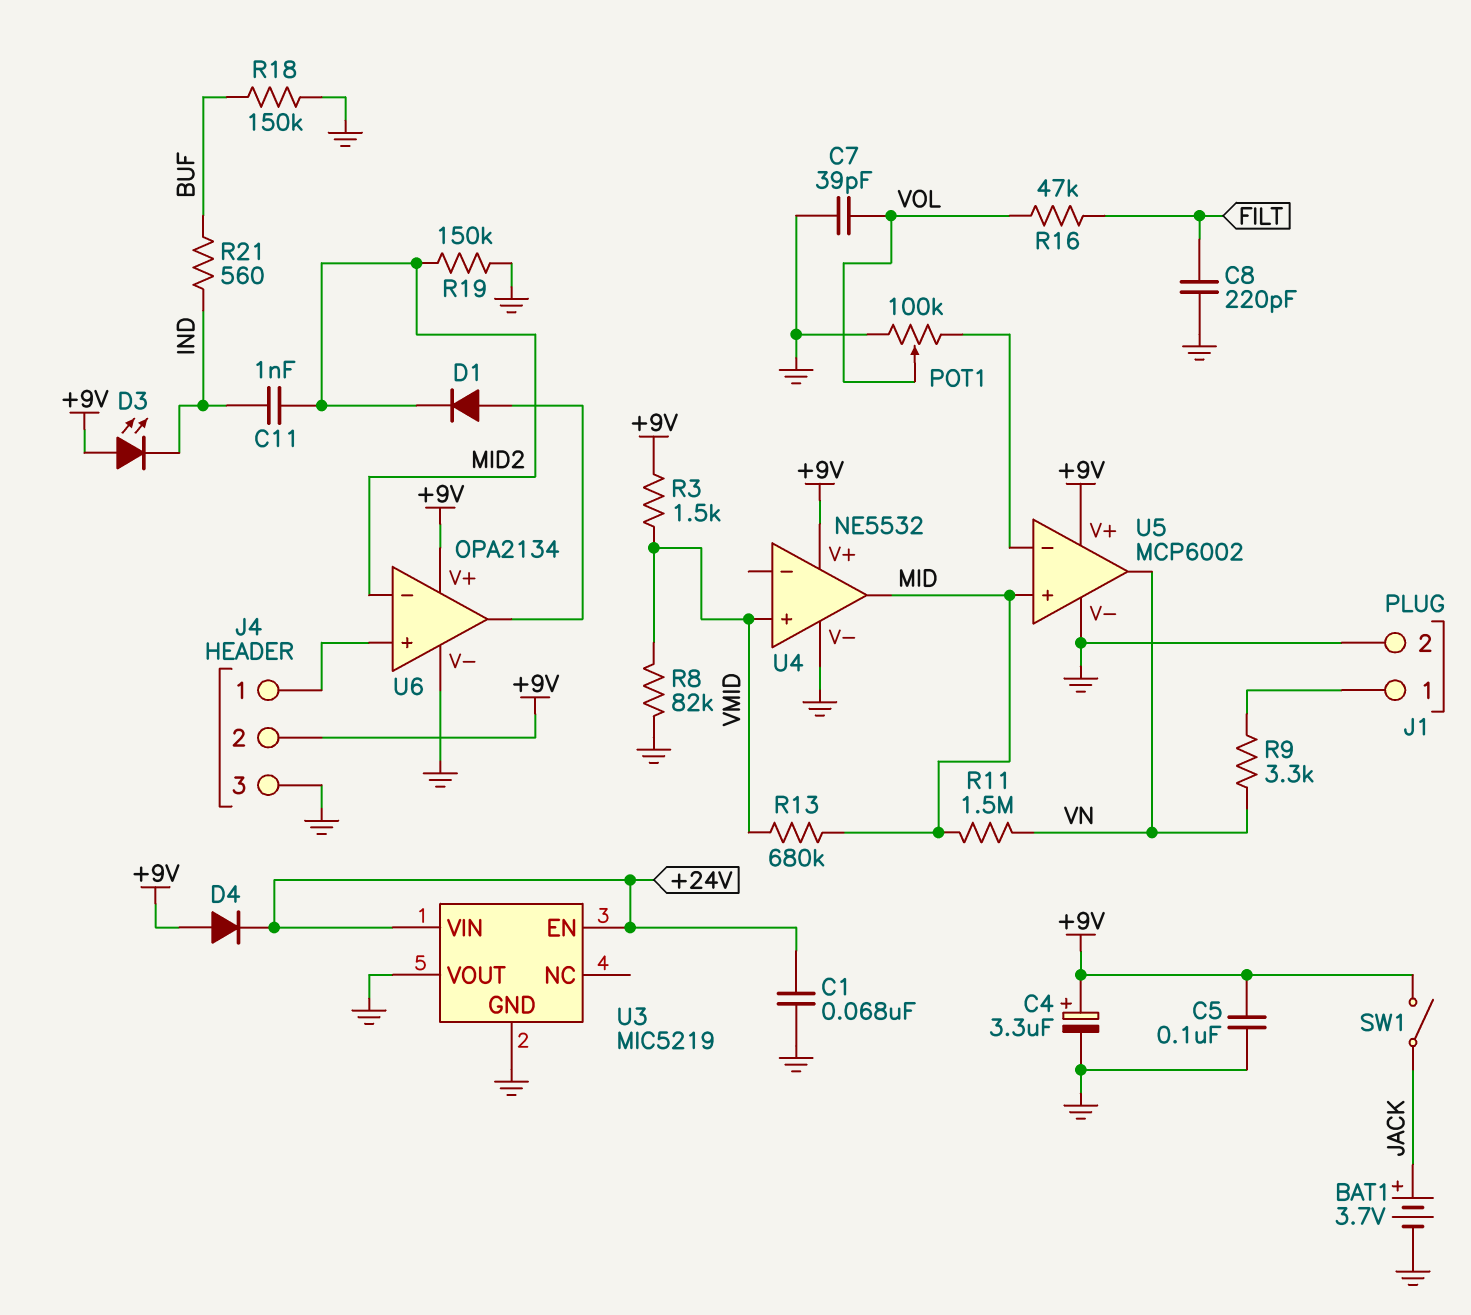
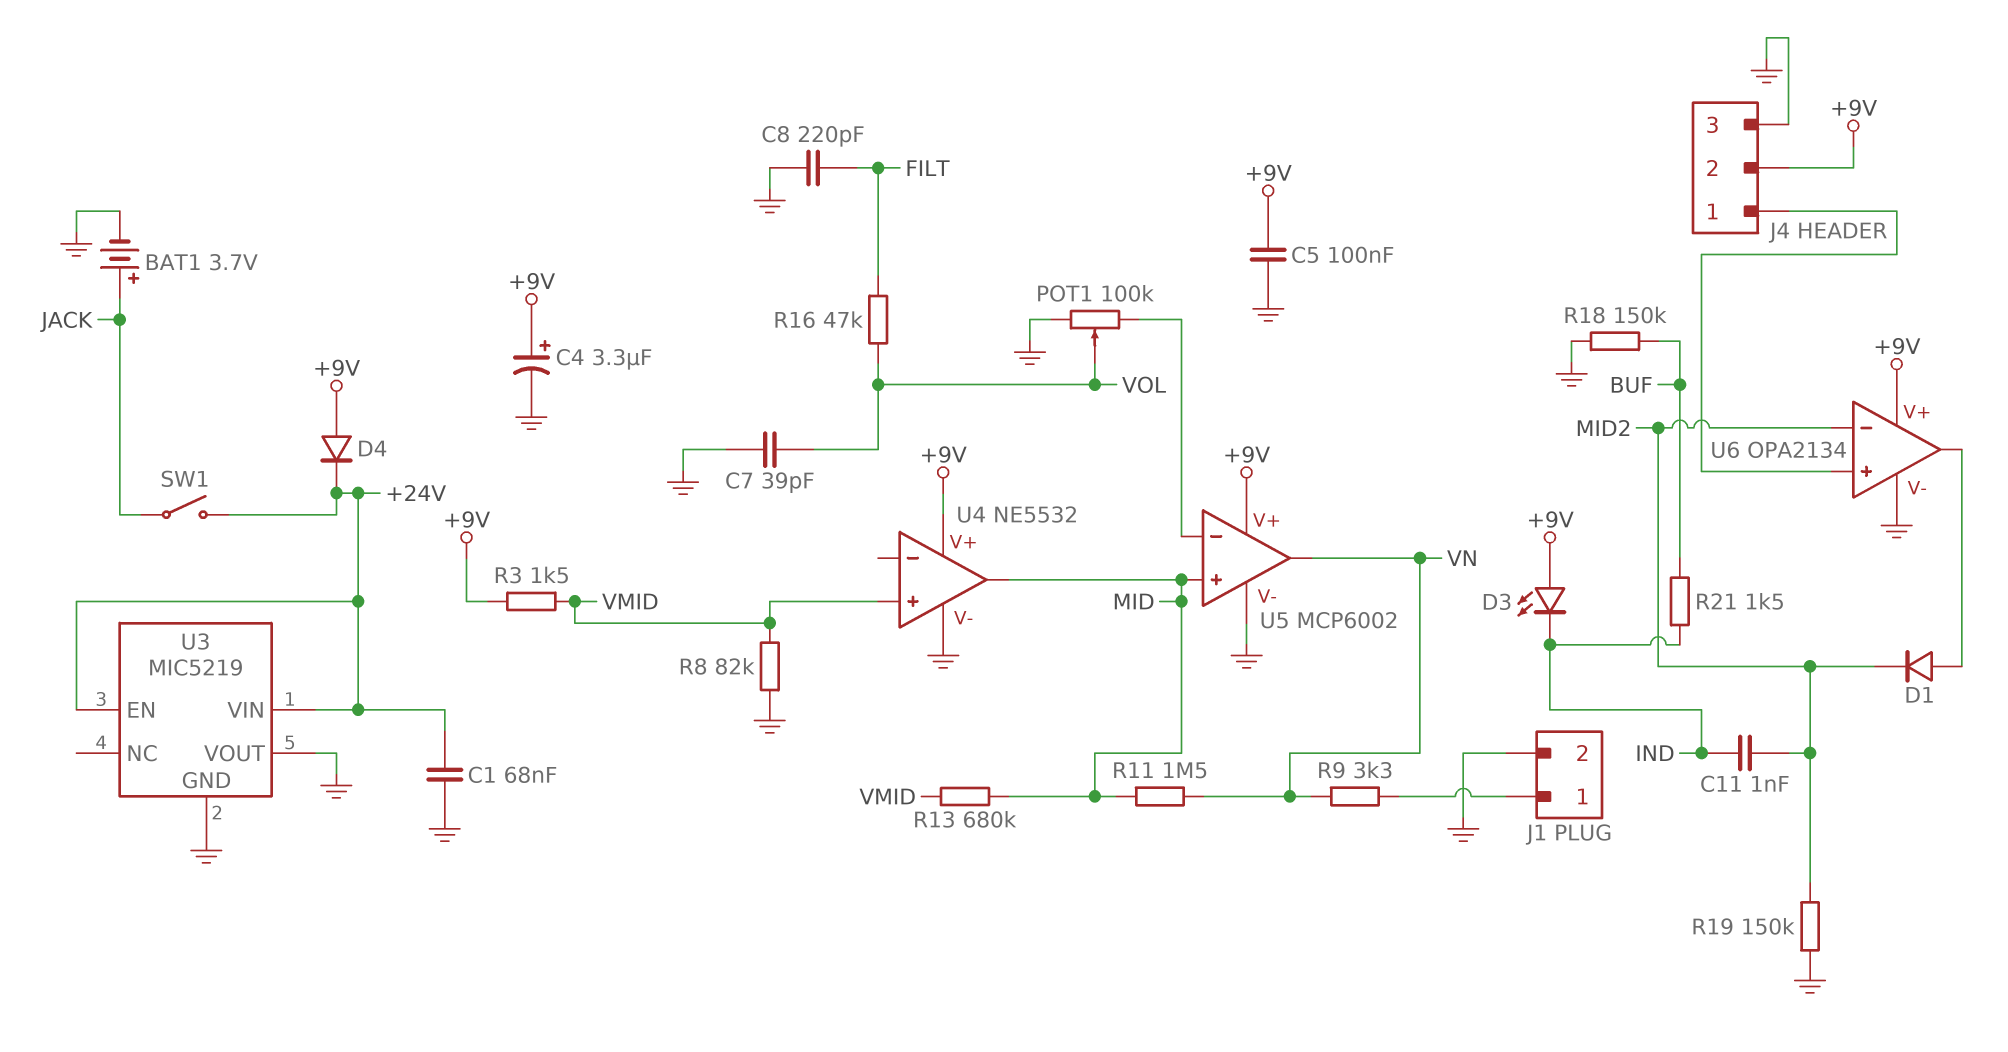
R21: 560 (BUF, IND) -> 1.5k (BUF, IND)
SW1: switch (+9V, JACK) -> switch (+24V, JACK)

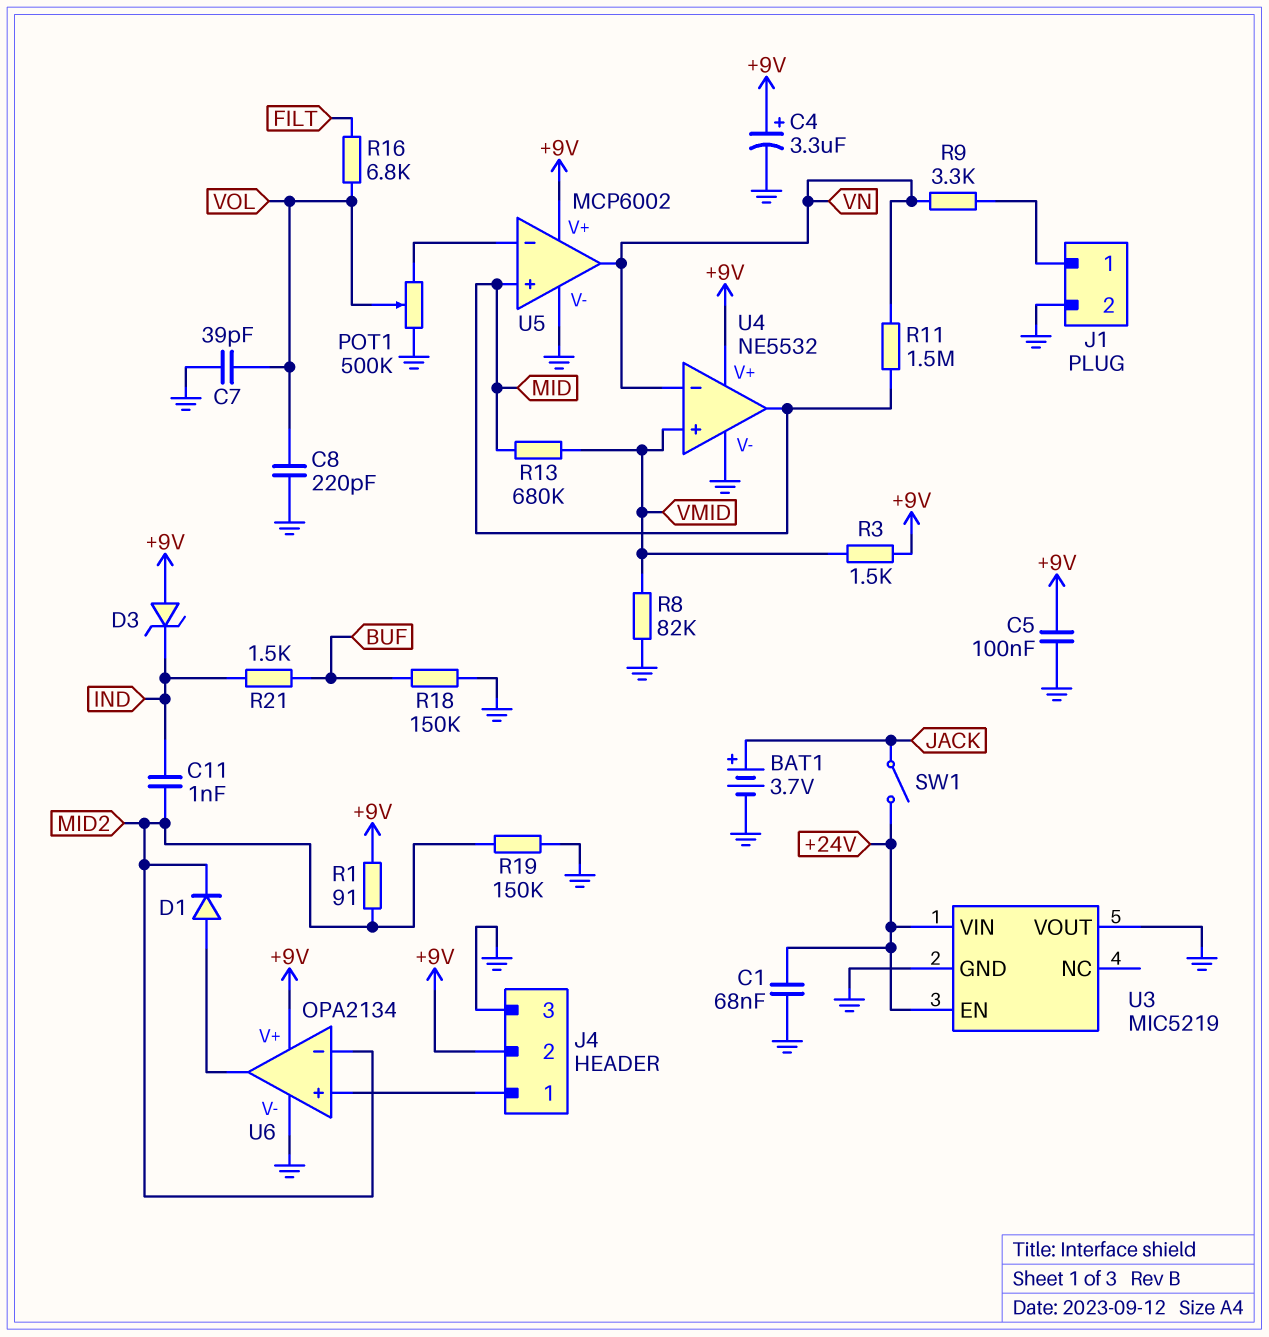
C8: 220pF (FILT, GND) -> 220pF (GND, VOL)
D3: LED (A +9V, K IND) -> zener (A +9V, K IND)
D4: diode (A +9V, K +24V) -> none
POT1: 100k (GND, U5/in-, wiper VOL) -> 500k (GND, U5/in-, wiper VOL)
R1: none -> 91 (+9V, MID2)
R16: 47k (FILT, VOL) -> 6.8k (FILT, VOL)
U4 pin in-: none -> VN

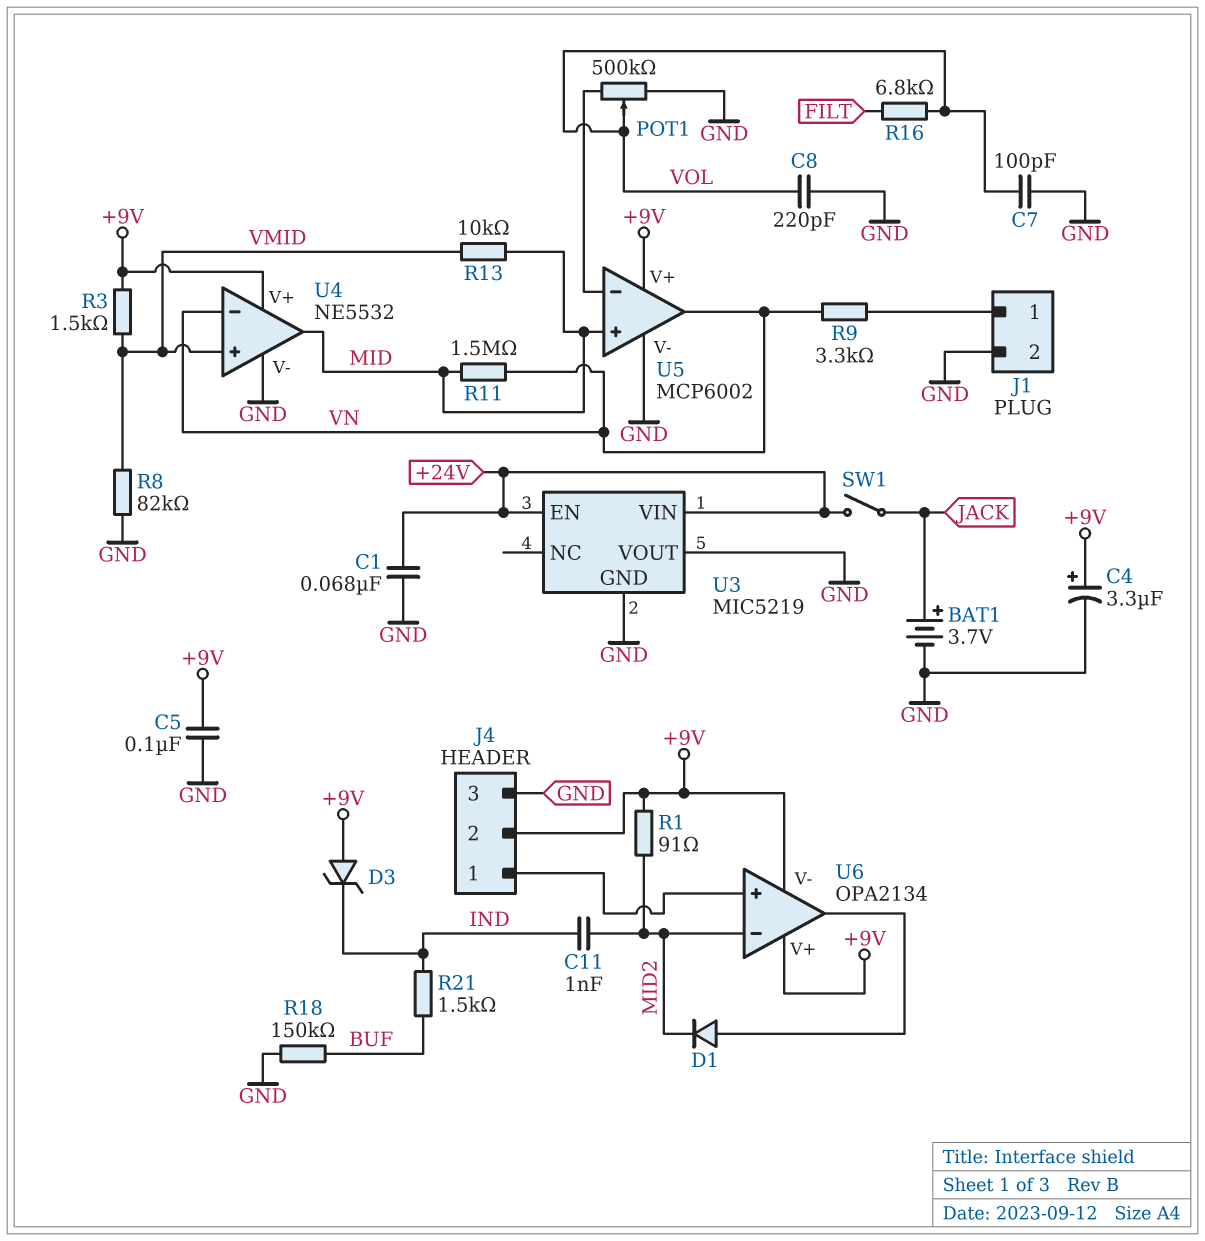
C7: 39pF (GND, VOL) -> 100pF (GND, VOL)
R13: 680k (MID, VMID) -> 10k (MID, VMID)
R19: 150k (GND, MID2) -> none
U6 pin V-: GND -> +9V

